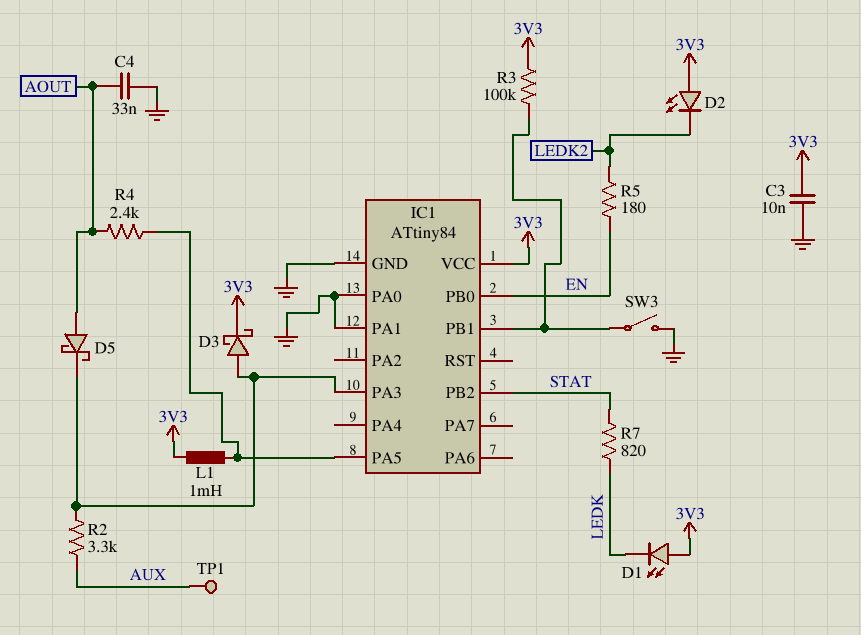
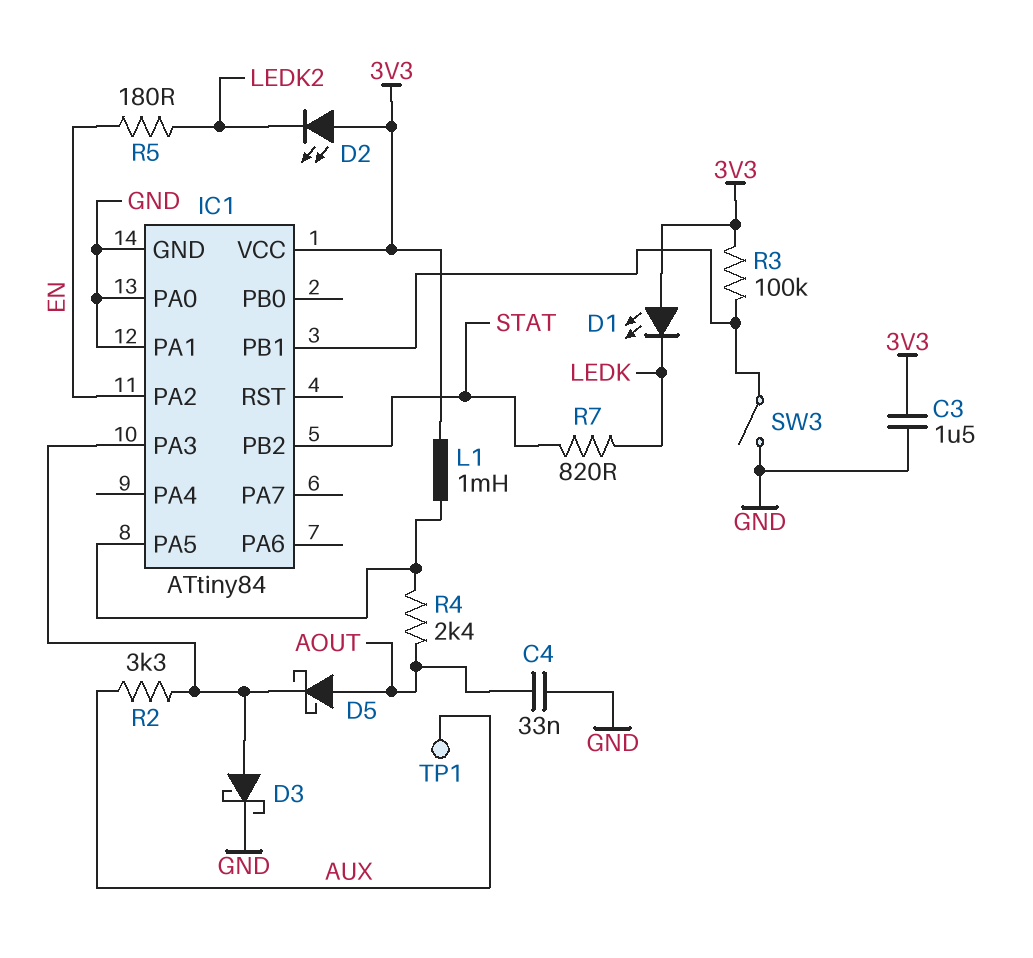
C3: 10nF (3V3, GND) -> 1.5uF (3V3, GND)
D3: schottky (A IC1/PA3, K 3V3) -> schottky (A IC1/PA3, K GND)
IC1 pin PA2: none -> EN
IC1 pin PB0: EN -> none

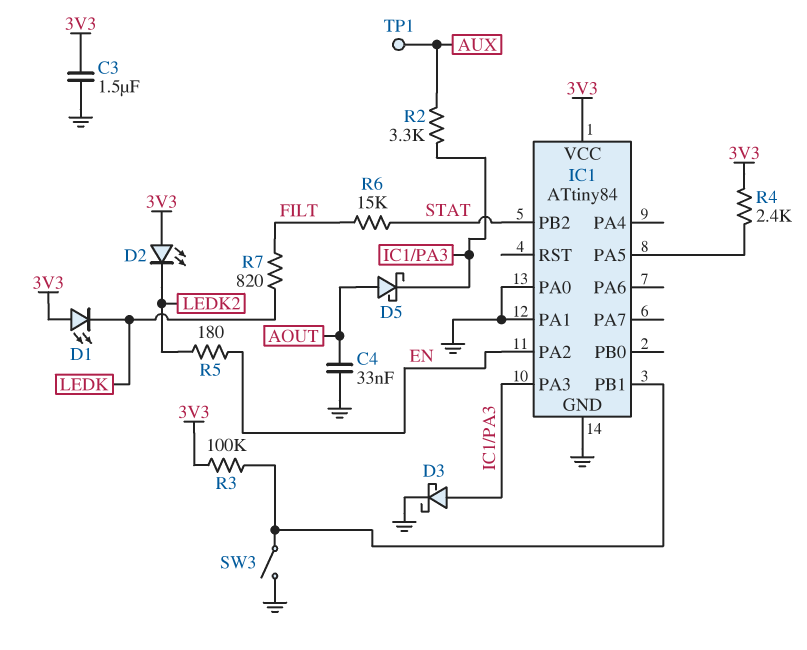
L1: 1mH (3V3, IC1/PA5) -> none
R4: 2.4k (AOUT, IC1/PA5) -> 2.4k (3V3, IC1/PA5)
R6: none -> 15k (FILT, STAT)
R7: 820 (LEDK, STAT) -> 820 (FILT, LEDK)

